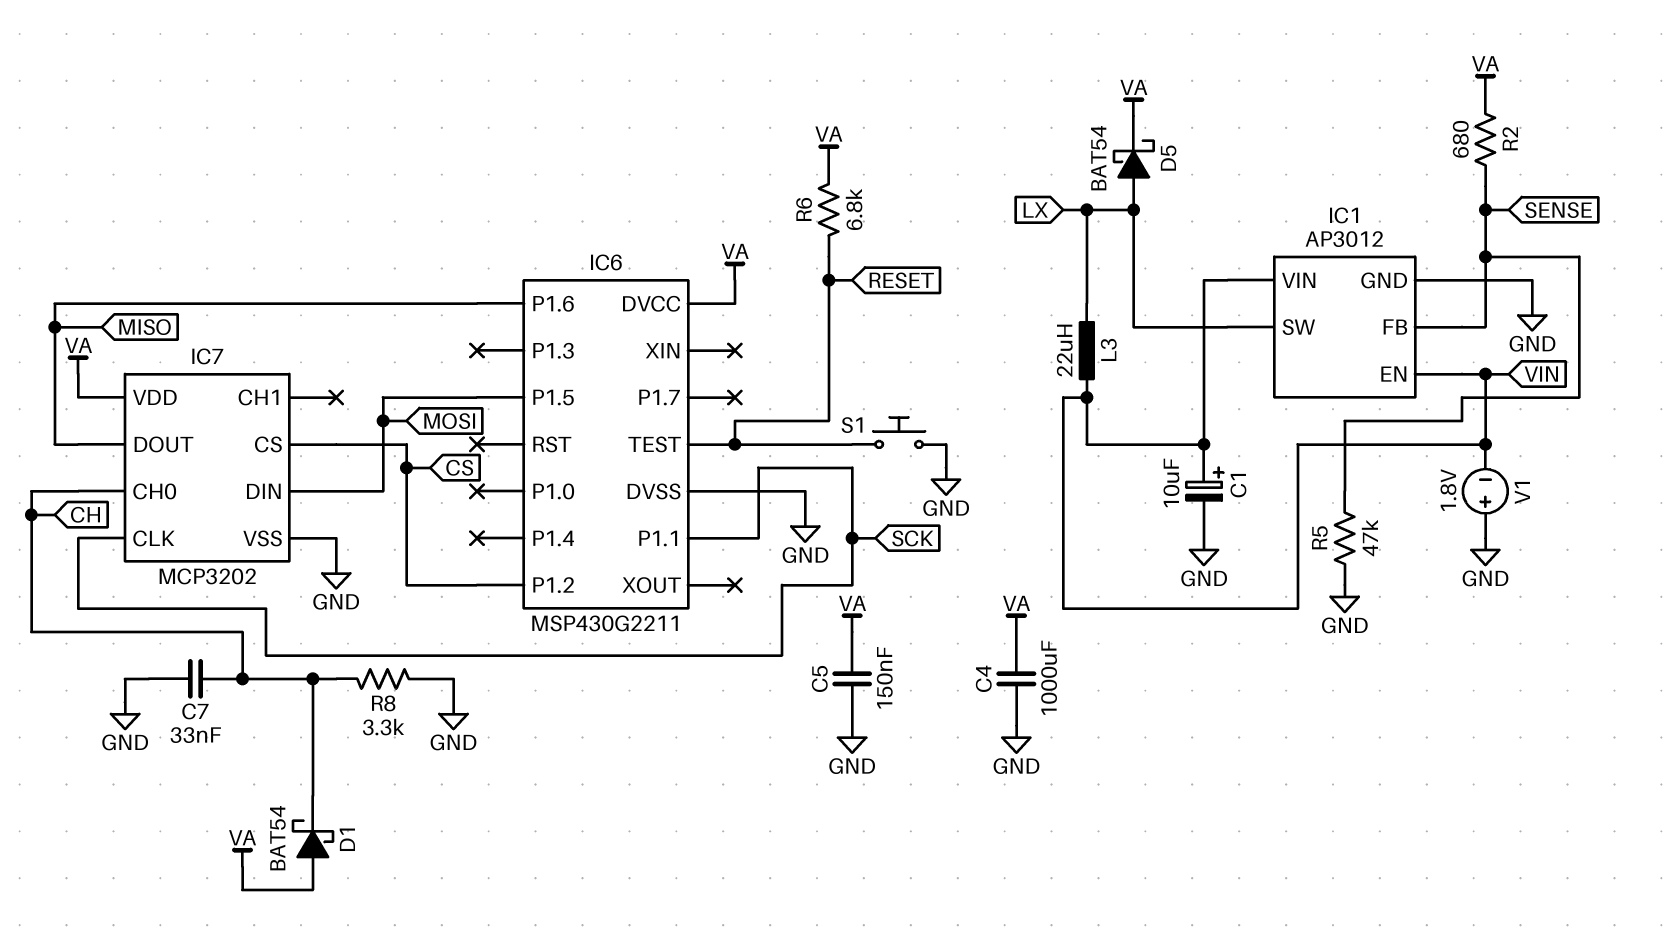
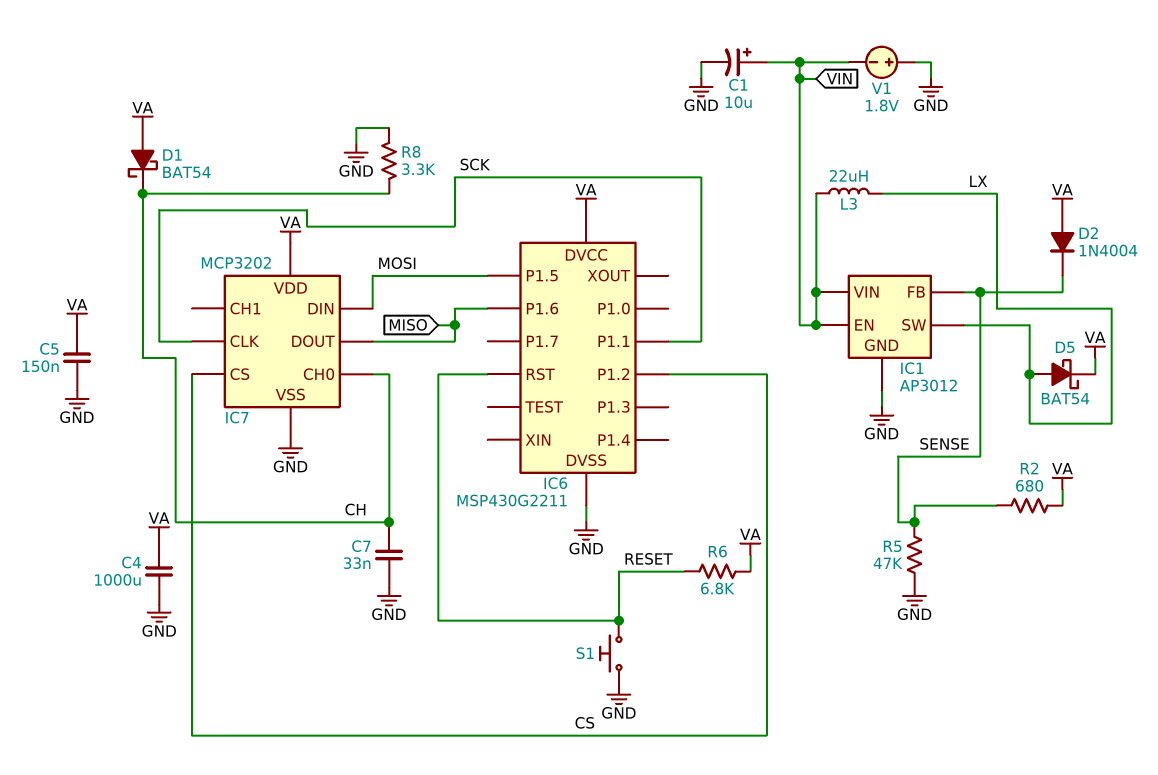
D2: none -> diode 1N4004 (A VA, K SENSE)
IC6 pin RST: none -> RESET
IC6 pin TEST: RESET -> none

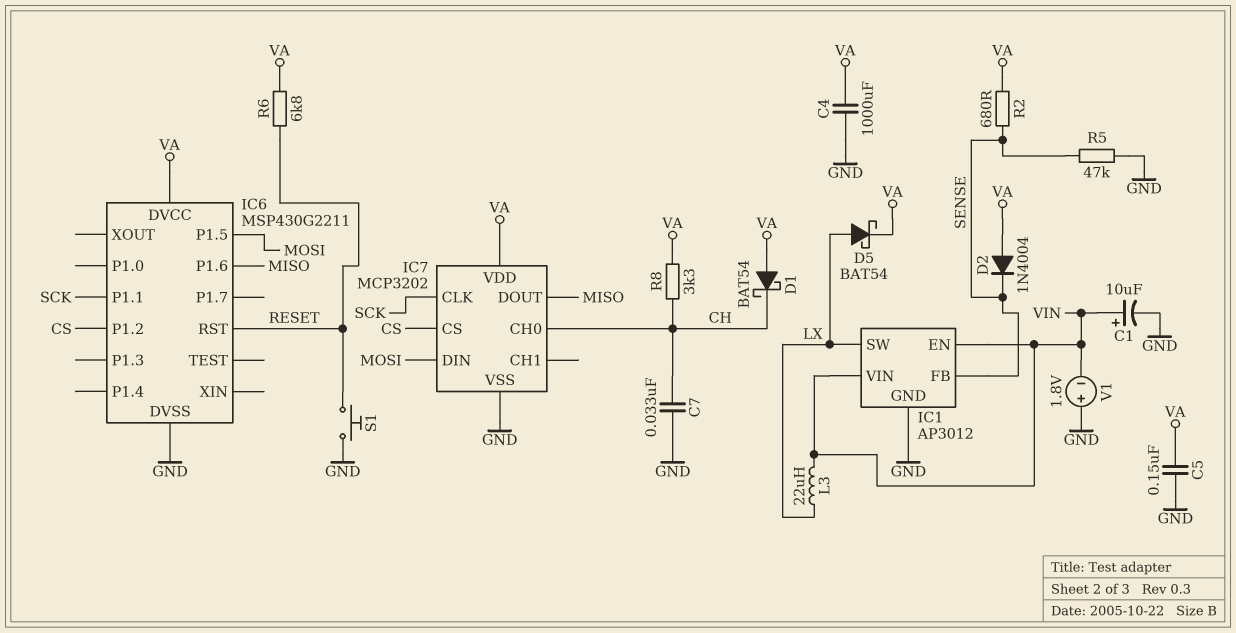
R8: 3.3k (CH, GND) -> 3.3k (CH, VA)

